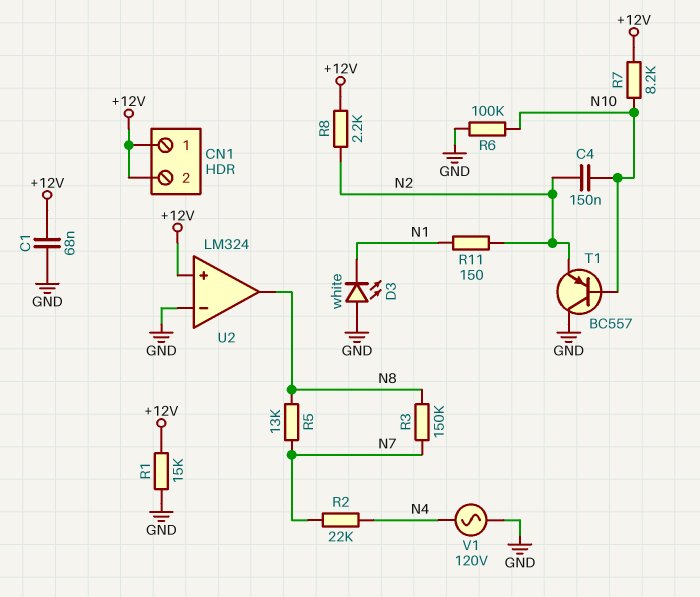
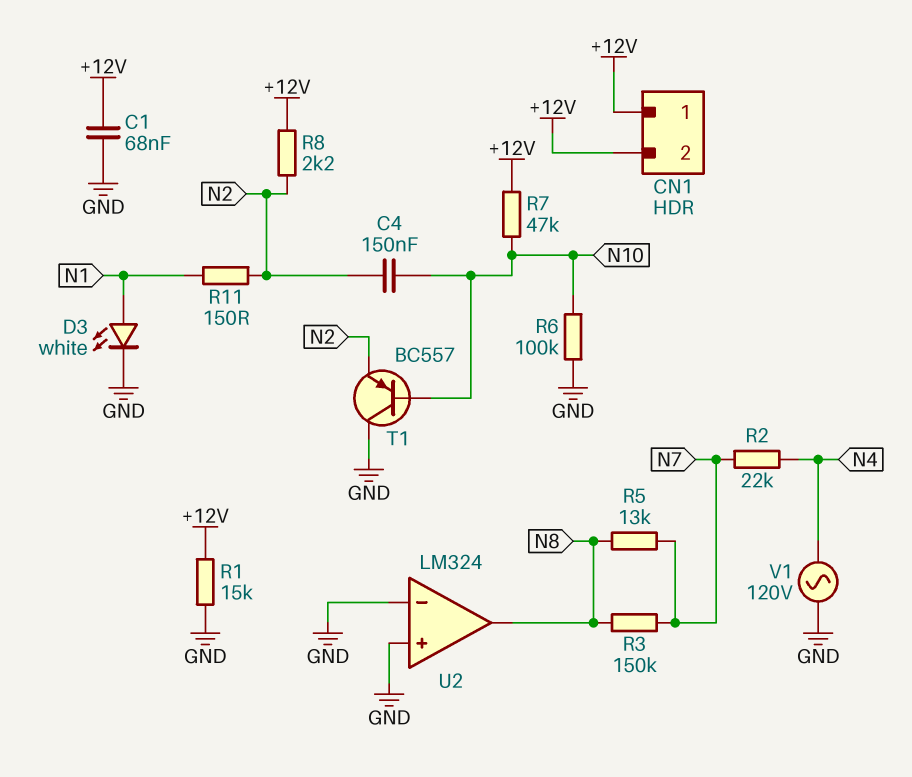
D3: LED white (A GND, K N1) -> LED white (A N1, K GND)
R7: 8.2k (+12V, N10) -> 47k (+12V, N10)
U2 pin in+: +12V -> GND

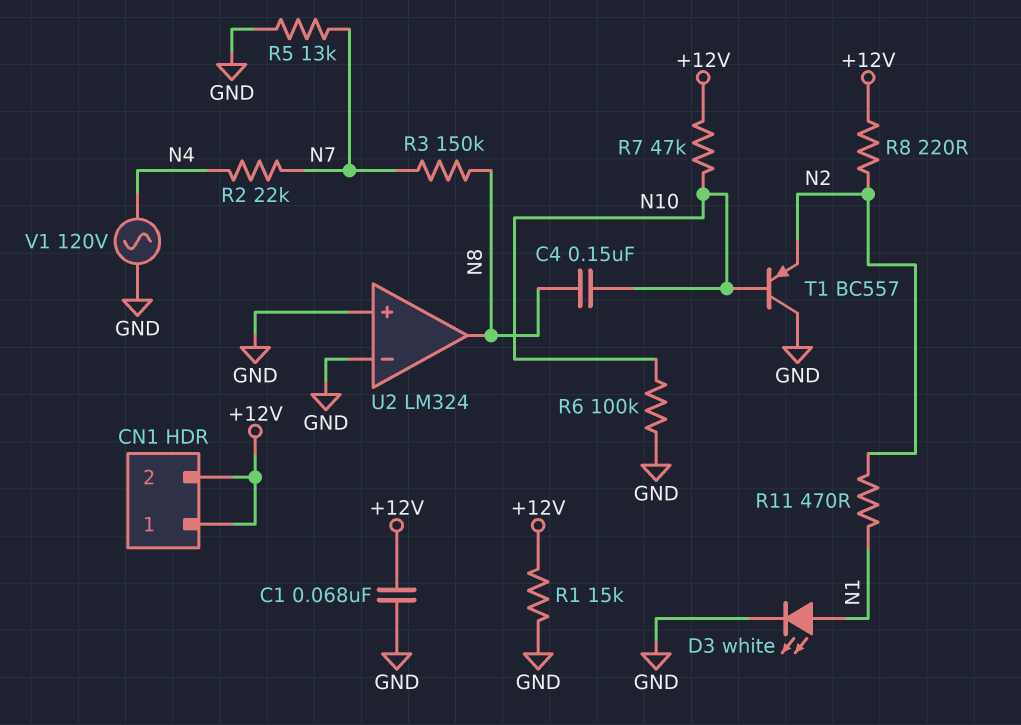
C4: 150nF (N2, N10) -> 150nF (N8, N10)
R5: 13k (N7, N8) -> 13k (GND, N7)
R8: 2.2k (+12V, N2) -> 220 (+12V, N2)
R11: 150 (N1, N2) -> 470 (N1, N2)

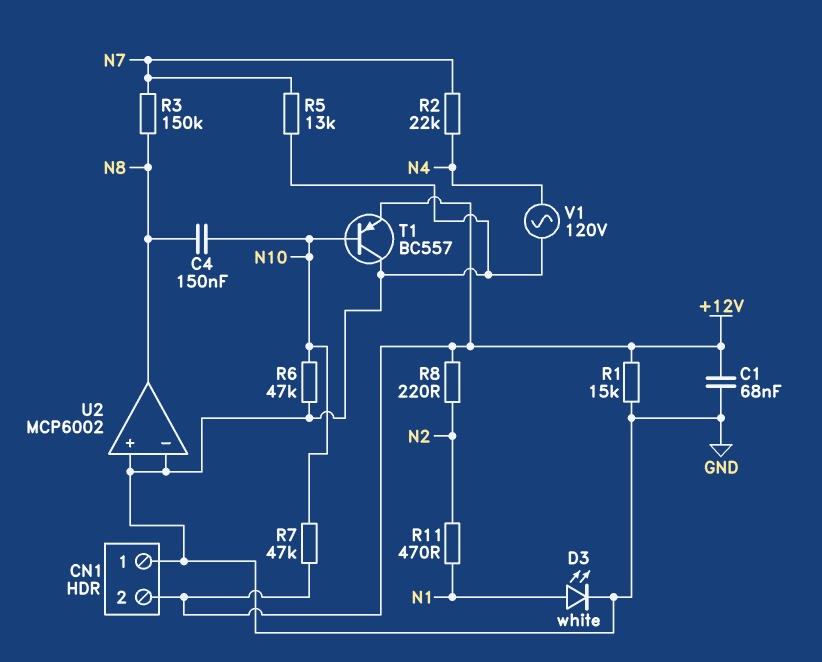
CN1 pin 1: +12V -> GND
R6: 100k (GND, N10) -> 47k (GND, N10)
T1: PNP BC557 (B N10, C GND, E N2) -> PNP BC557 (B N10, C GND, E +12V)
U2: LM324 -> MCP6002

